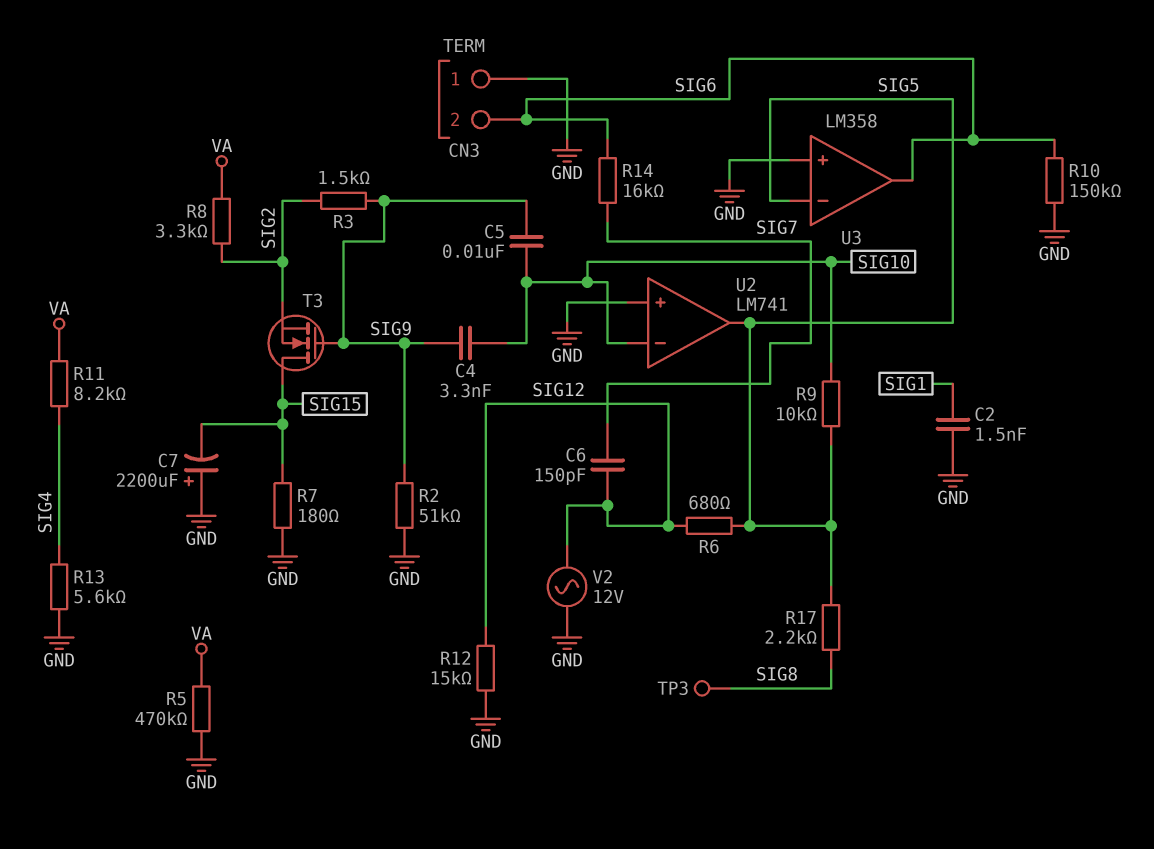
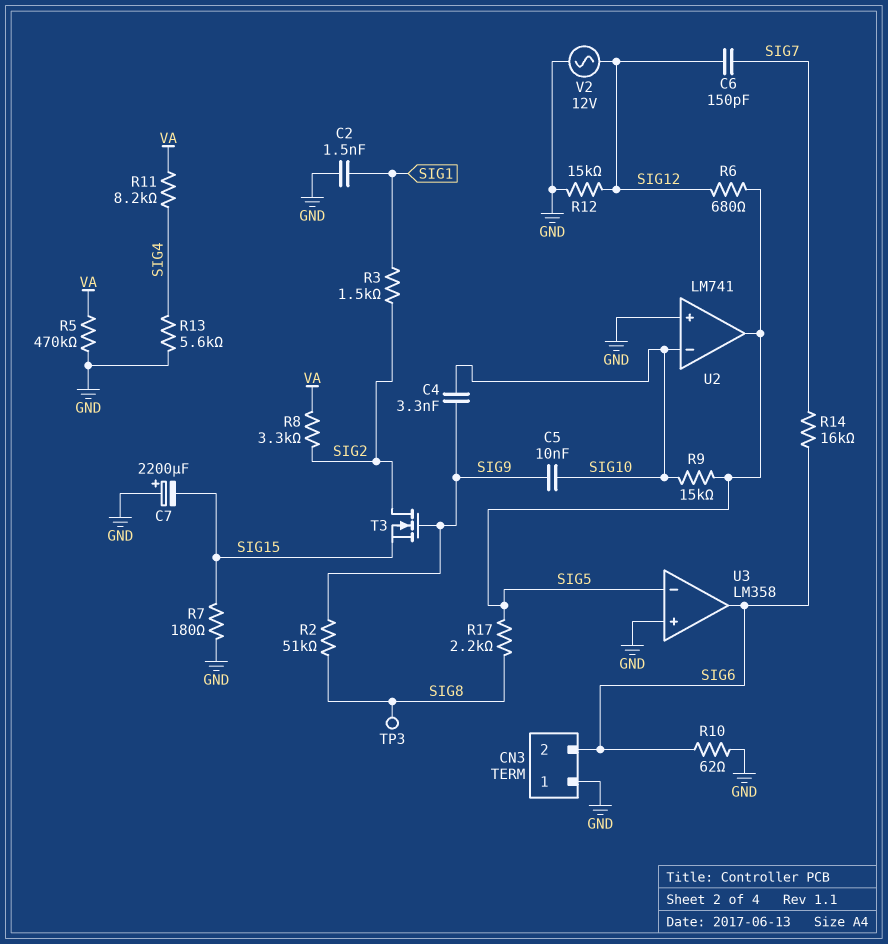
R2: 51k (GND, SIG9) -> 51k (SIG8, SIG9)
R3: 1.5k (SIG2, SIG9) -> 1.5k (SIG1, SIG2)
R9: 10k (SIG5, SIG10) -> 15k (SIG5, SIG10)
R10: 150k (GND, SIG6) -> 62 (GND, SIG6)
T3: NMOS (G SIG9, D SIG15, S SIG2) -> NMOS (G SIG9, D SIG2, S SIG15)

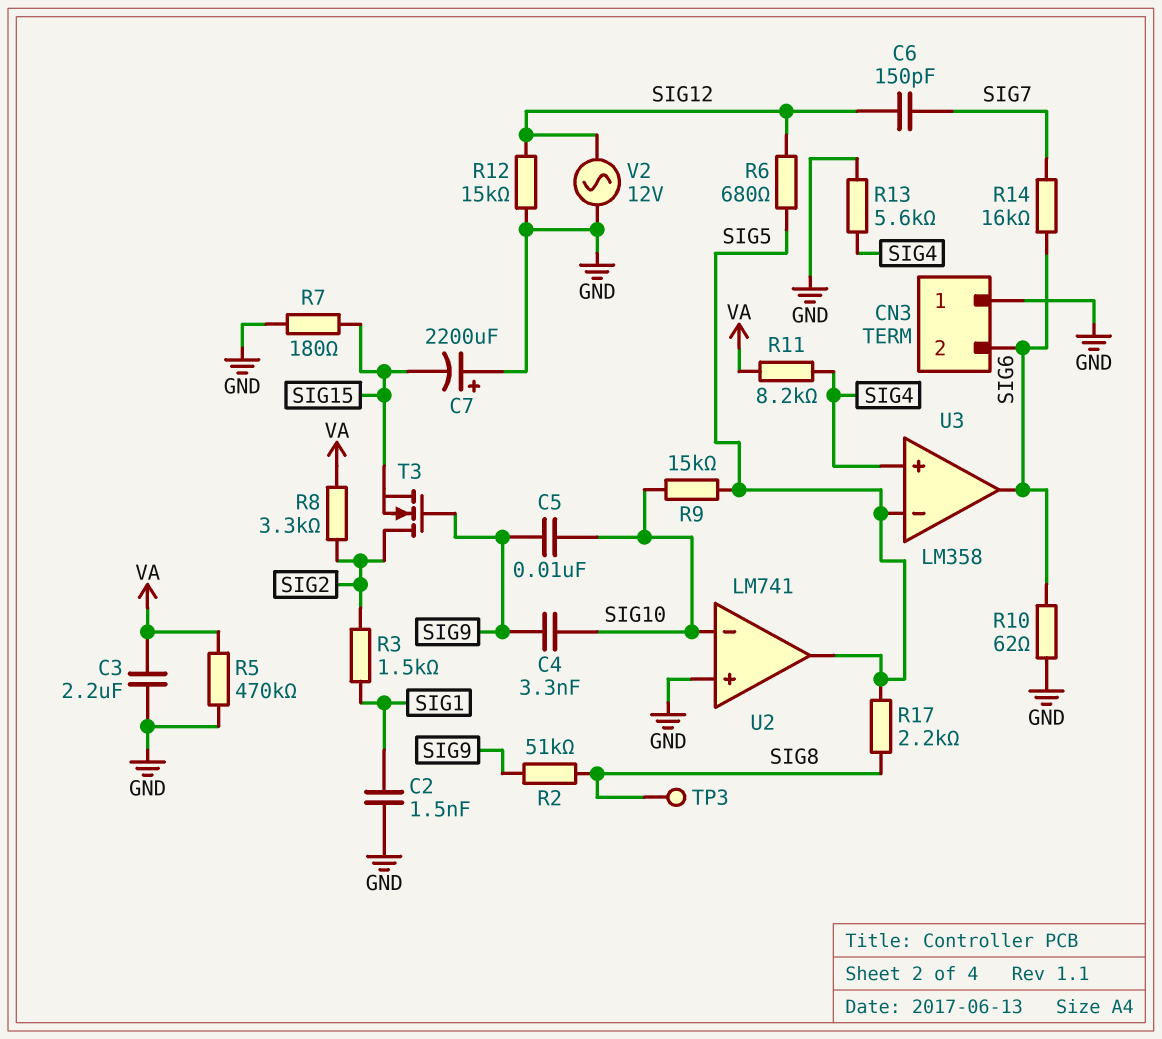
C3: none -> 2.2uF (GND, VA)
U3 pin in+: GND -> SIG4

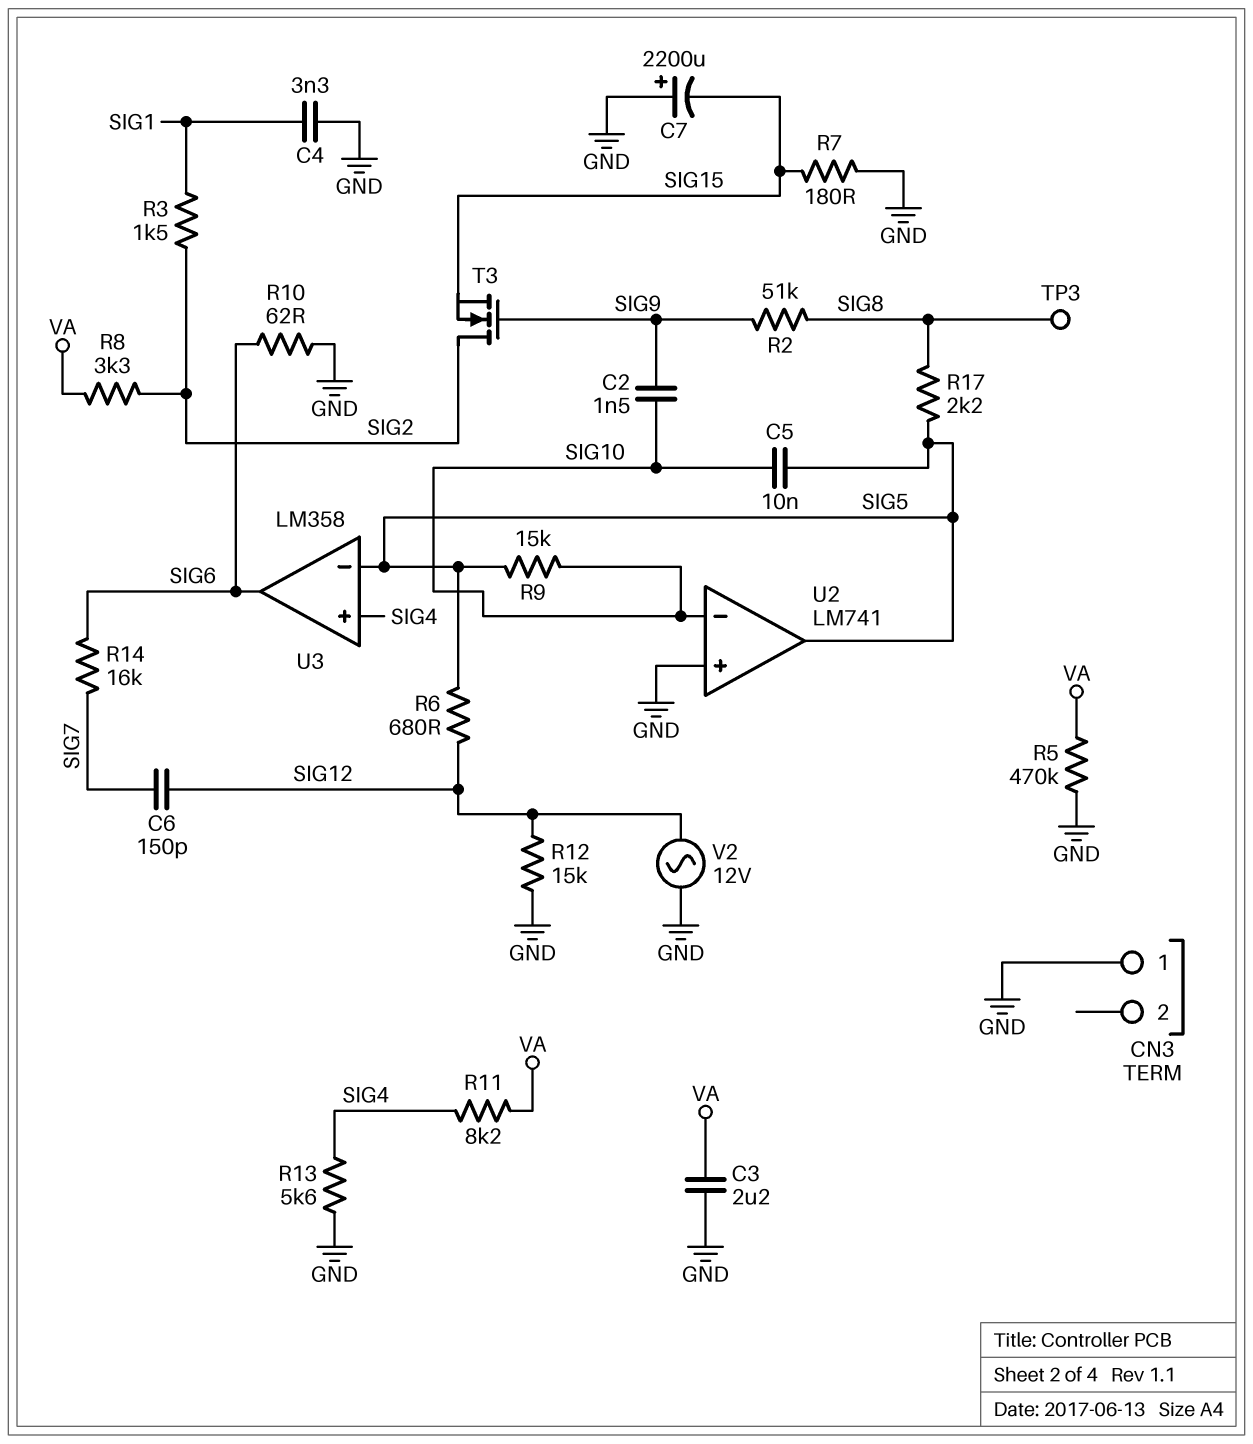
C2: 1.5nF (GND, SIG1) -> 1.5nF (SIG9, SIG10)
C4: 3.3nF (SIG9, SIG10) -> 3.3nF (GND, SIG1)
C5: 10nF (SIG9, SIG10) -> 10nF (SIG5, SIG10)
CN3 pin 2: SIG6 -> none

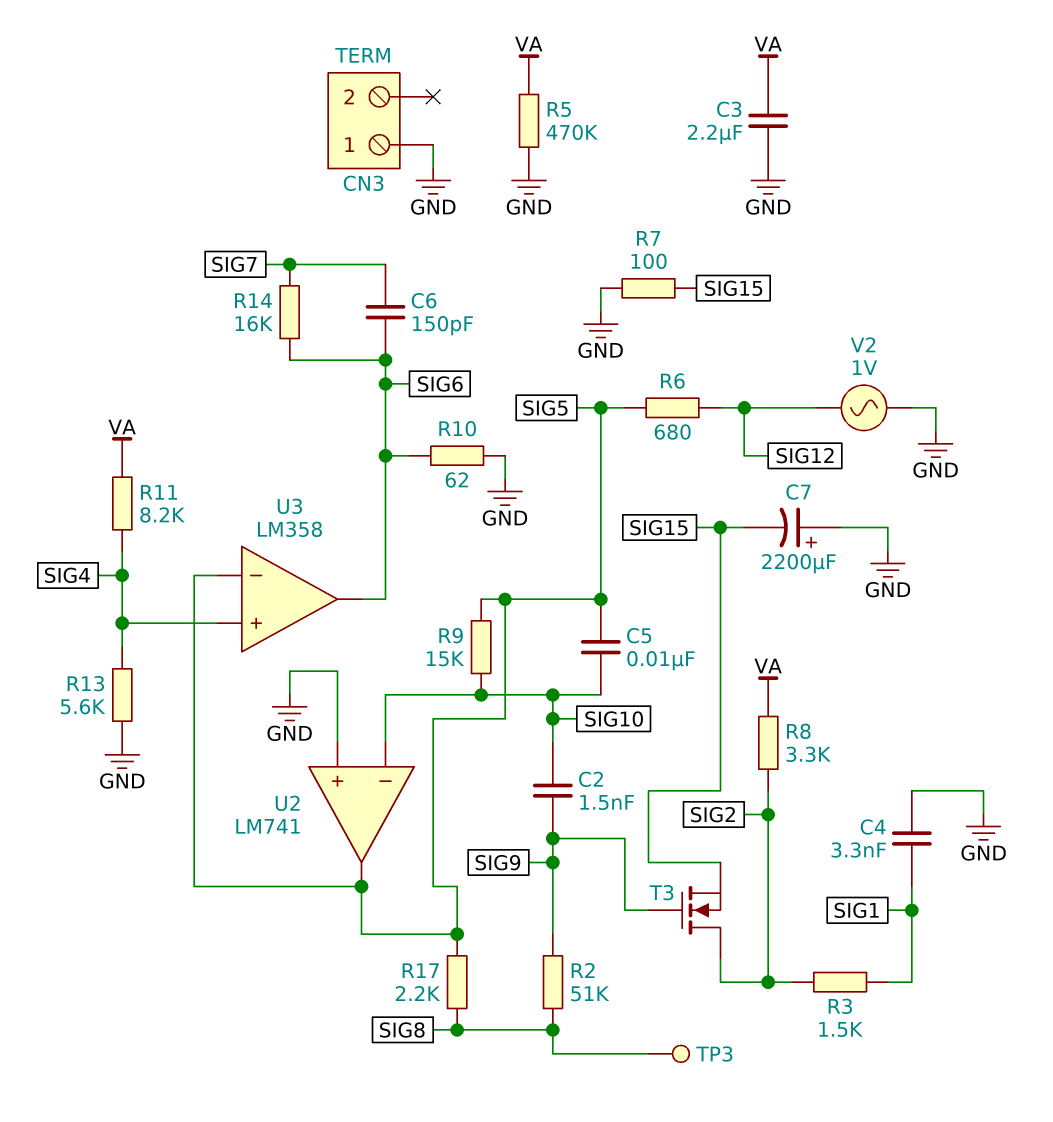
C6: 150pF (SIG7, SIG12) -> 150pF (SIG6, SIG7)
R7: 180 (GND, SIG15) -> 100 (GND, SIG15)
R12: 15k (GND, SIG12) -> none
V2: AC 12V (GND, SIG12) -> AC 1V (GND, SIG12)

